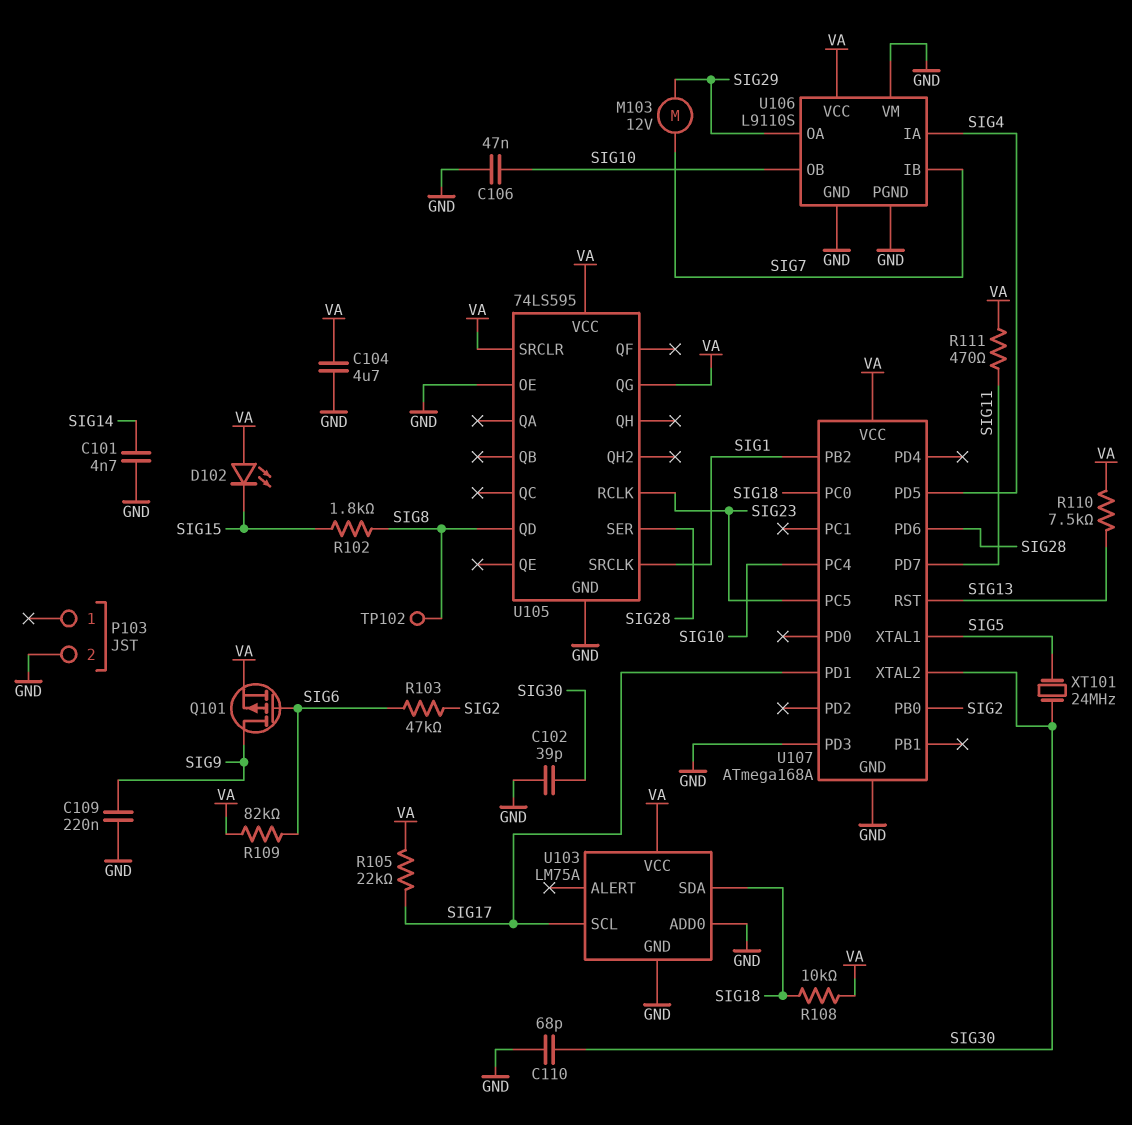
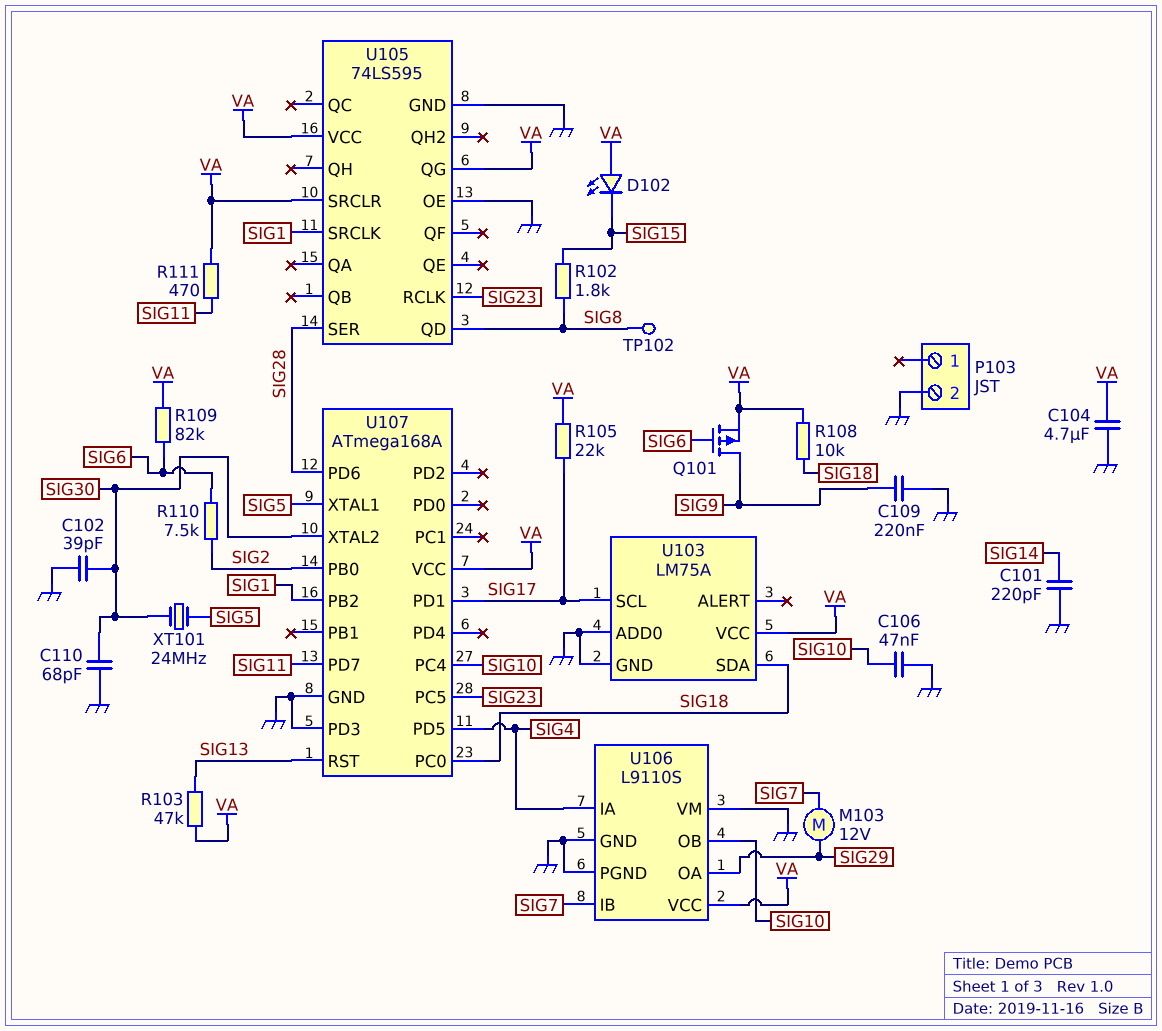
C101: 4.7nF (GND, SIG14) -> 220pF (GND, SIG14)
R103: 47k (SIG2, SIG6) -> 47k (SIG13, VA)
R110: 7.5k (SIG13, VA) -> 7.5k (SIG2, SIG6)

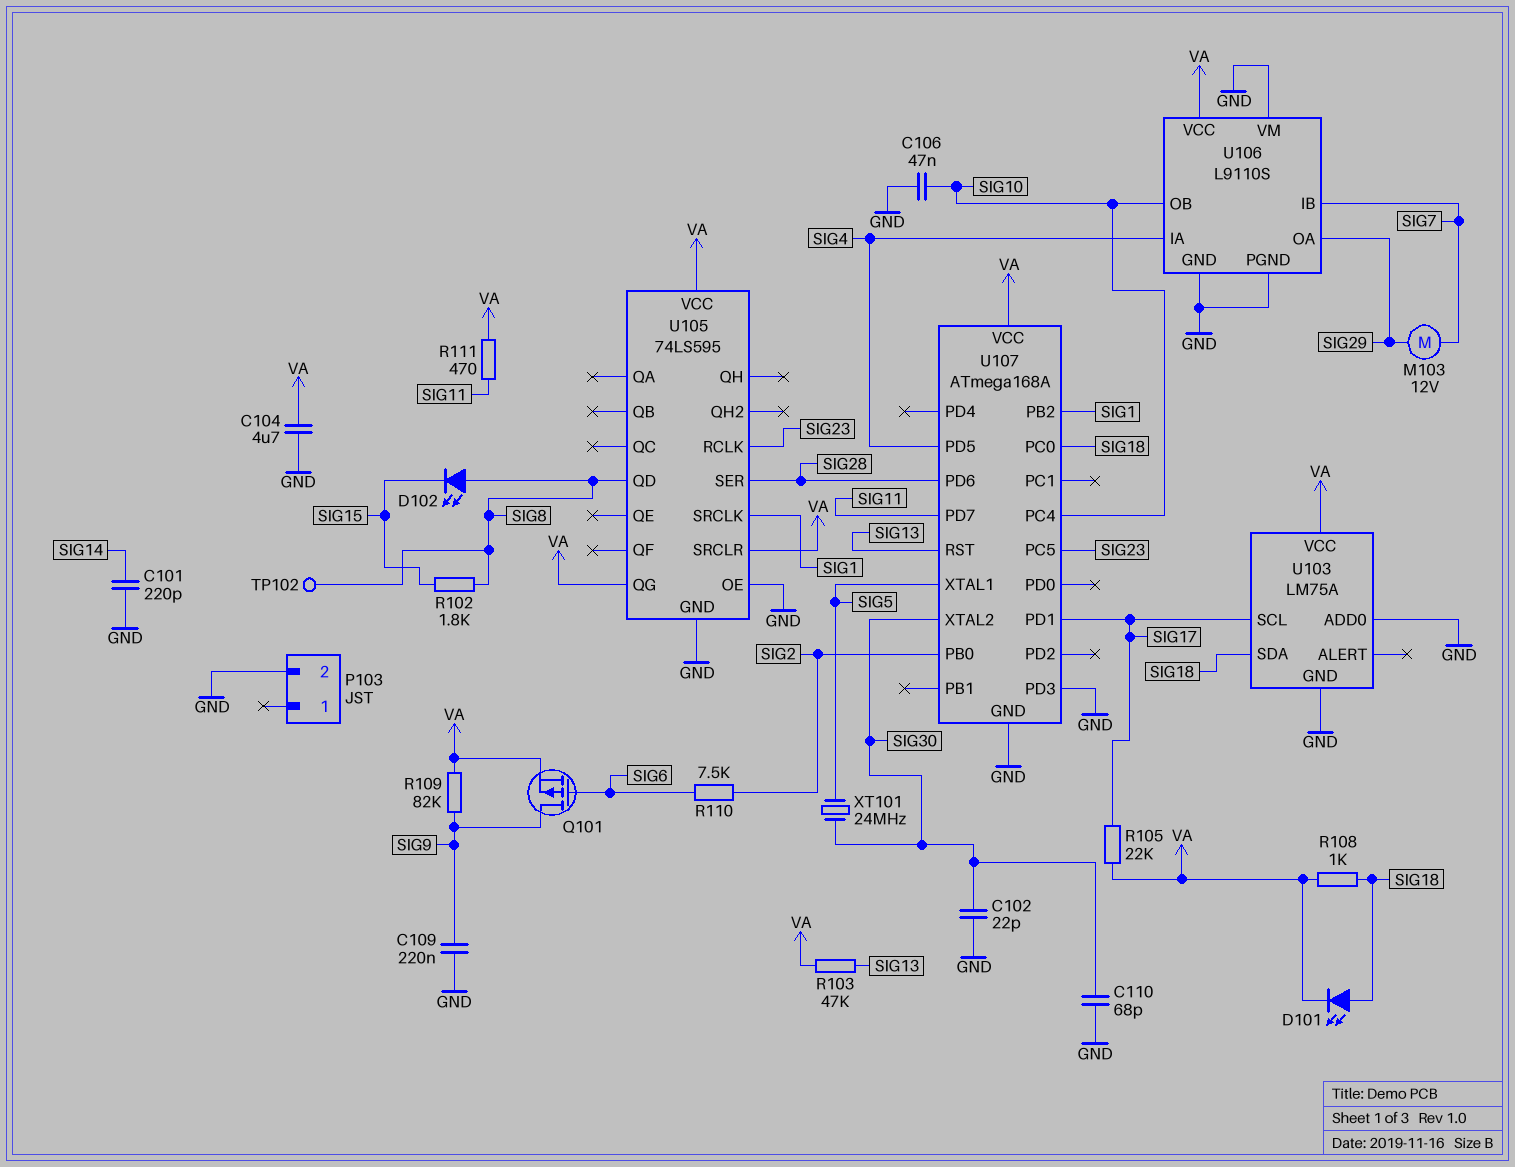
C102: 39pF (GND, SIG30) -> 22pF (GND, SIG30)
D101: none -> LED (A SIG18, K VA)
D102: LED (A VA, K SIG15) -> LED (A SIG8, K SIG15)
R108: 10k (SIG18, VA) -> 1k (SIG18, VA)
R109: 82k (SIG6, VA) -> 82k (SIG9, VA)

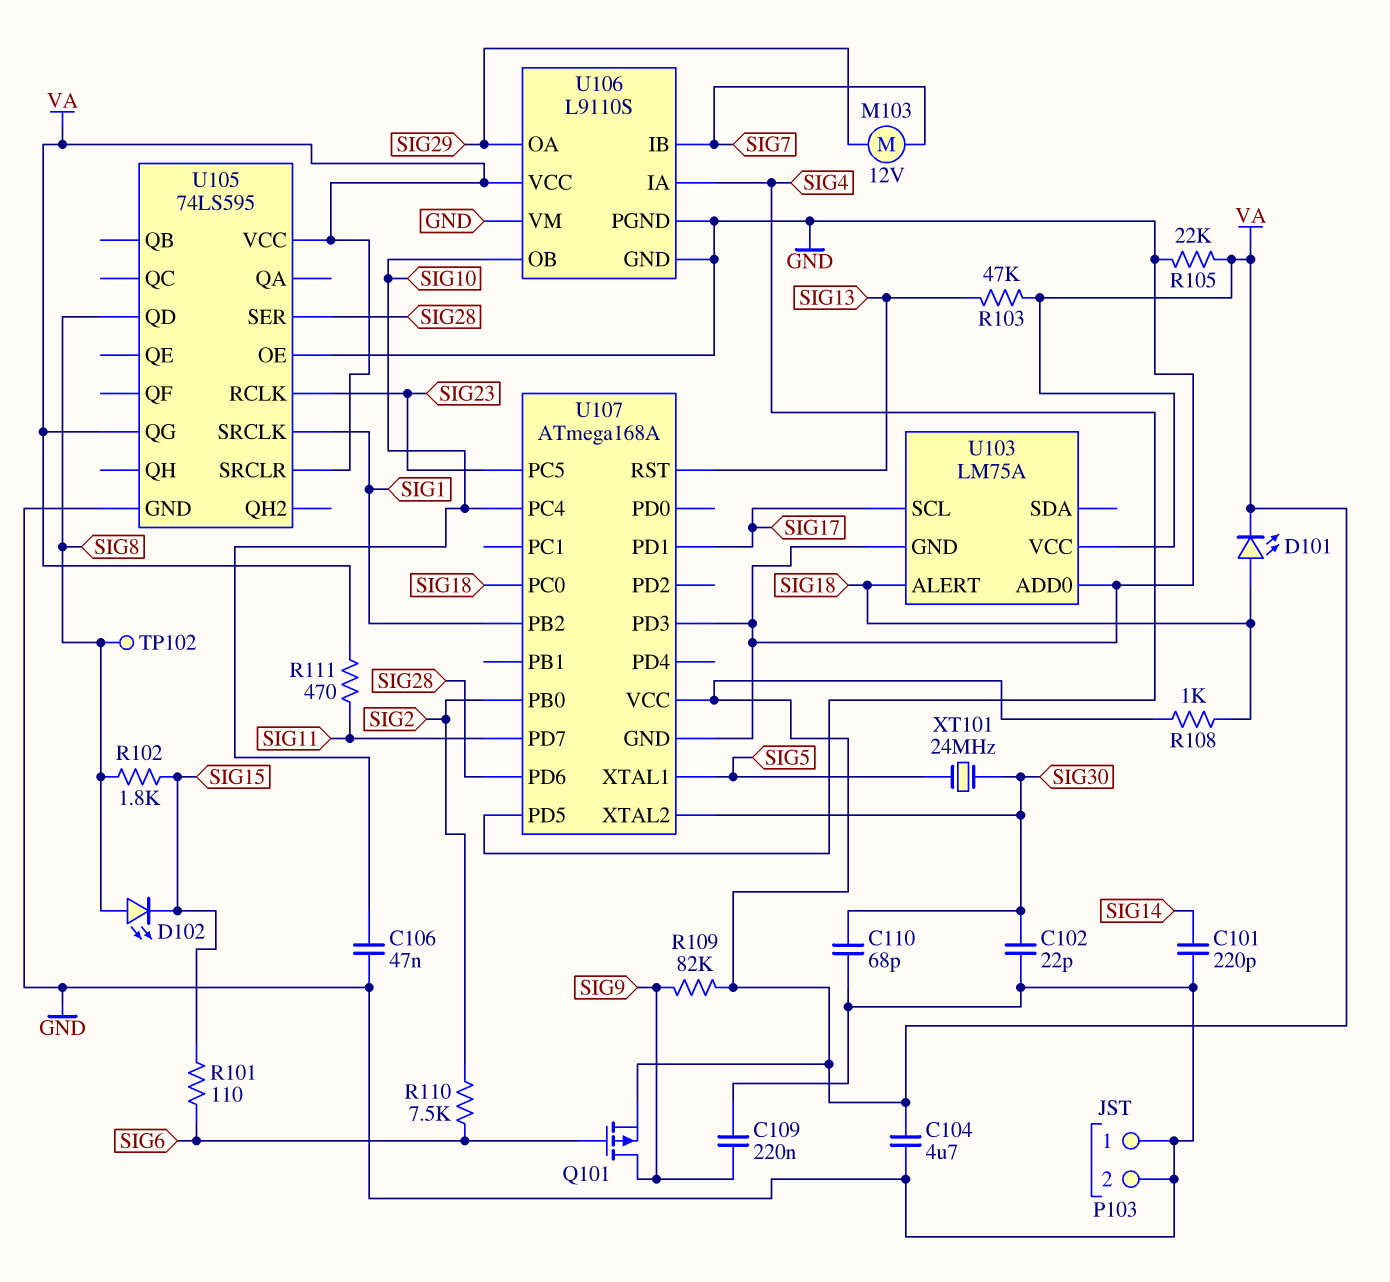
P103 pin 1: none -> GND
R101: none -> 110 (SIG6, SIG15)
R105: 22k (SIG17, VA) -> 22k (GND, VA)
U103 pin ALERT: none -> SIG18
U103 pin SDA: SIG18 -> none

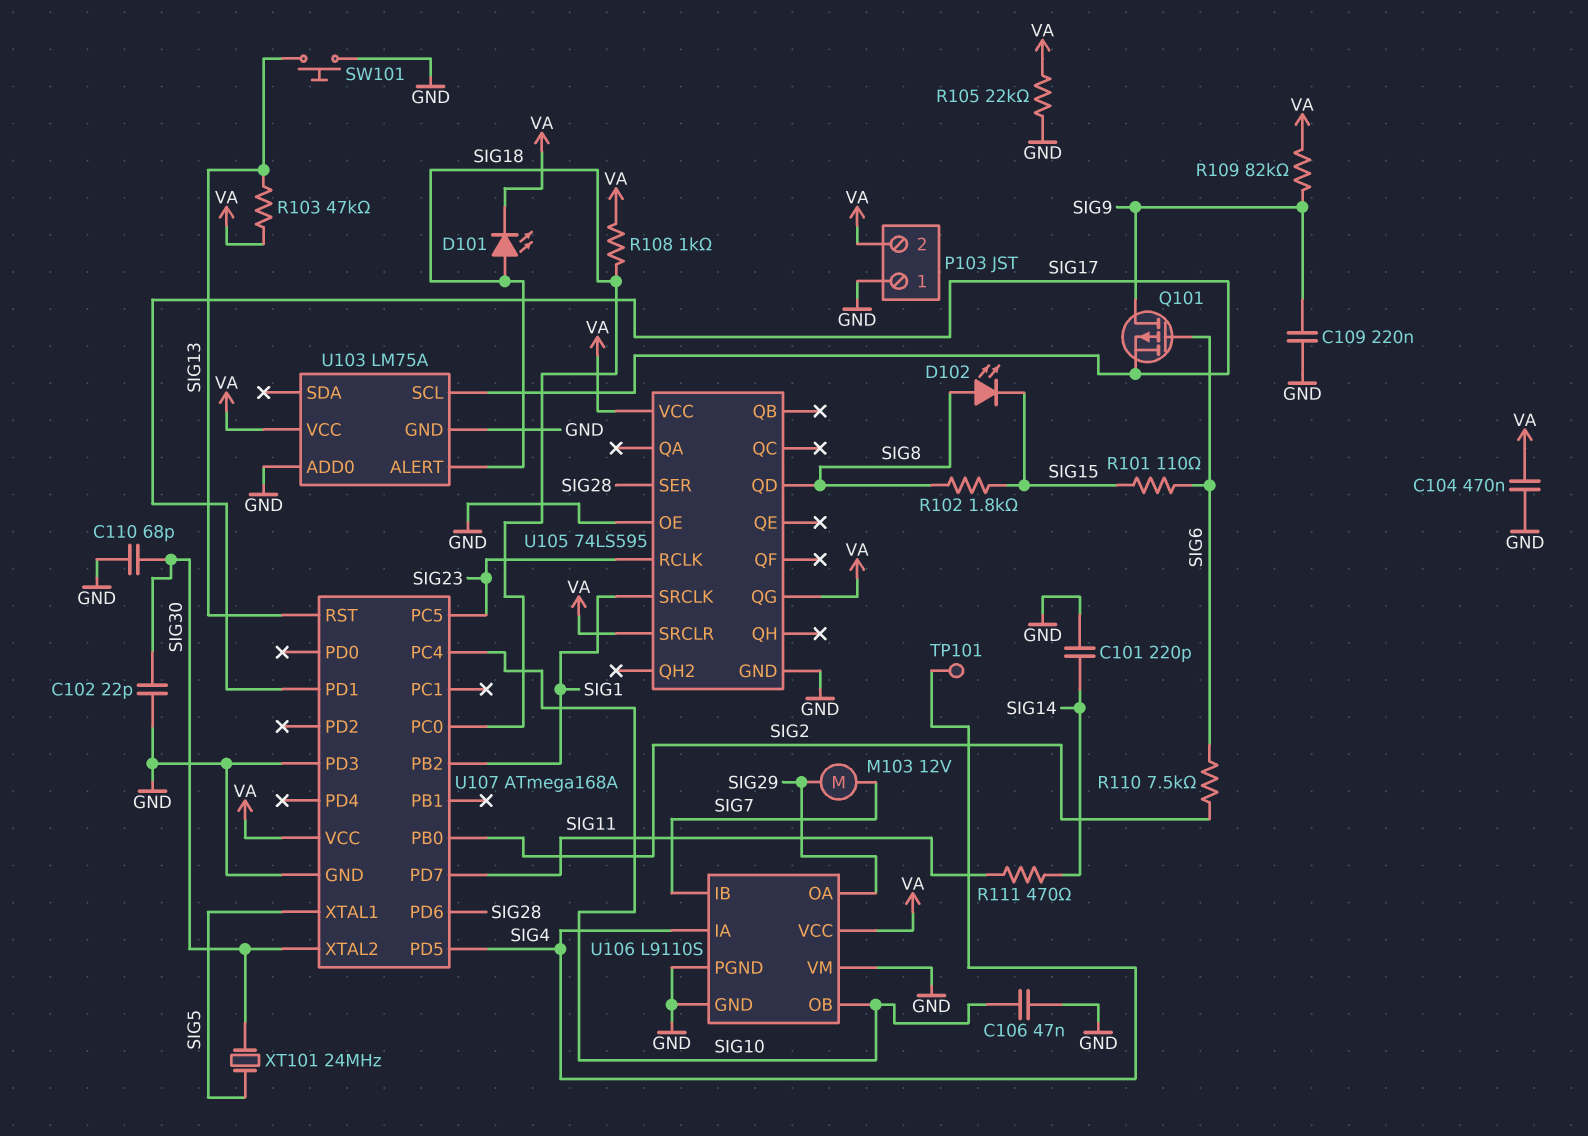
C104: 4.7uF (GND, VA) -> 470nF (GND, VA)
P103 pin 2: GND -> VA
Q101: PMOS (G SIG6, D SIG9, S VA) -> PMOS (G SIG6, D SIG9, S SIG17)
R111: 470 (SIG11, VA) -> 470 (SIG11, SIG14)
SW101: none -> button (GND, SIG13)
TP101: none -> test point (SIG4)
TP102: test point (SIG8) -> none

